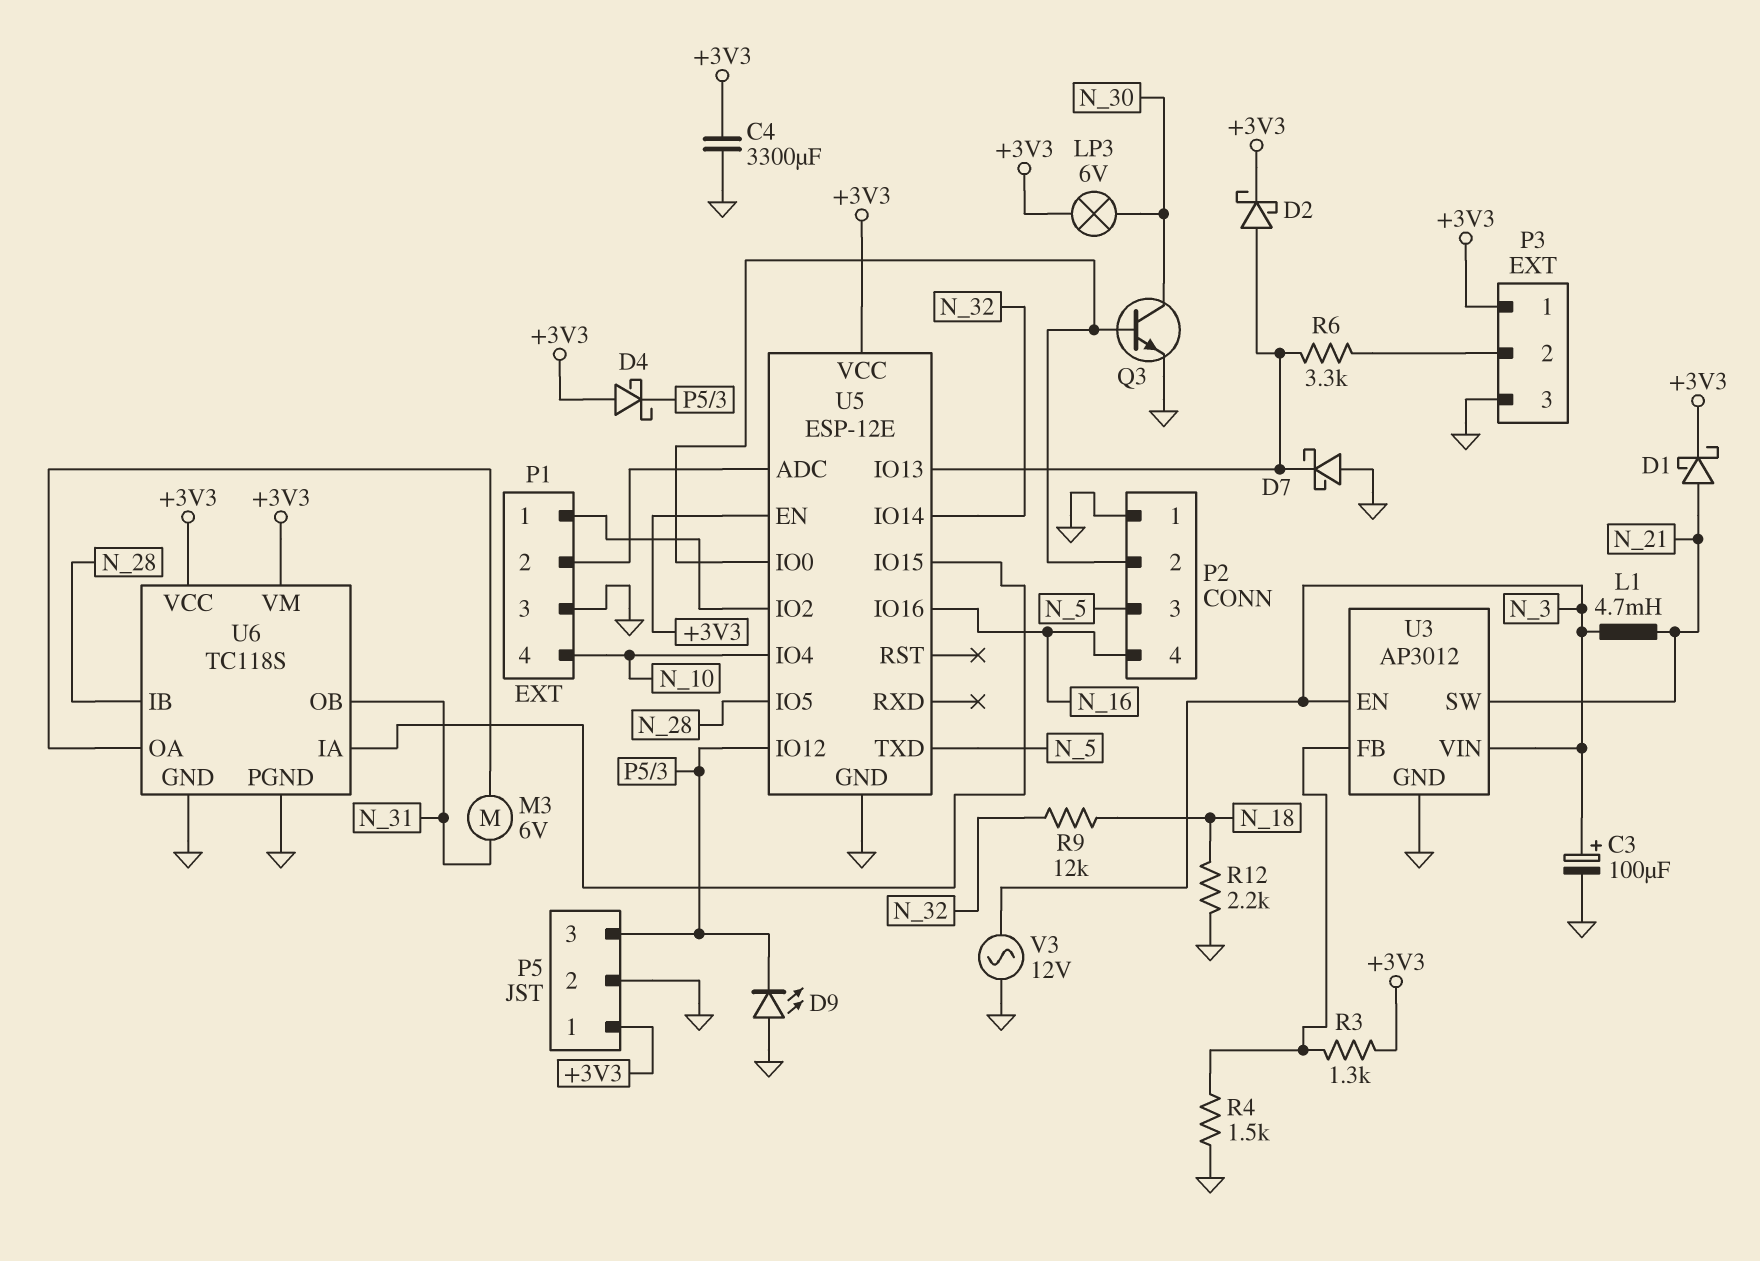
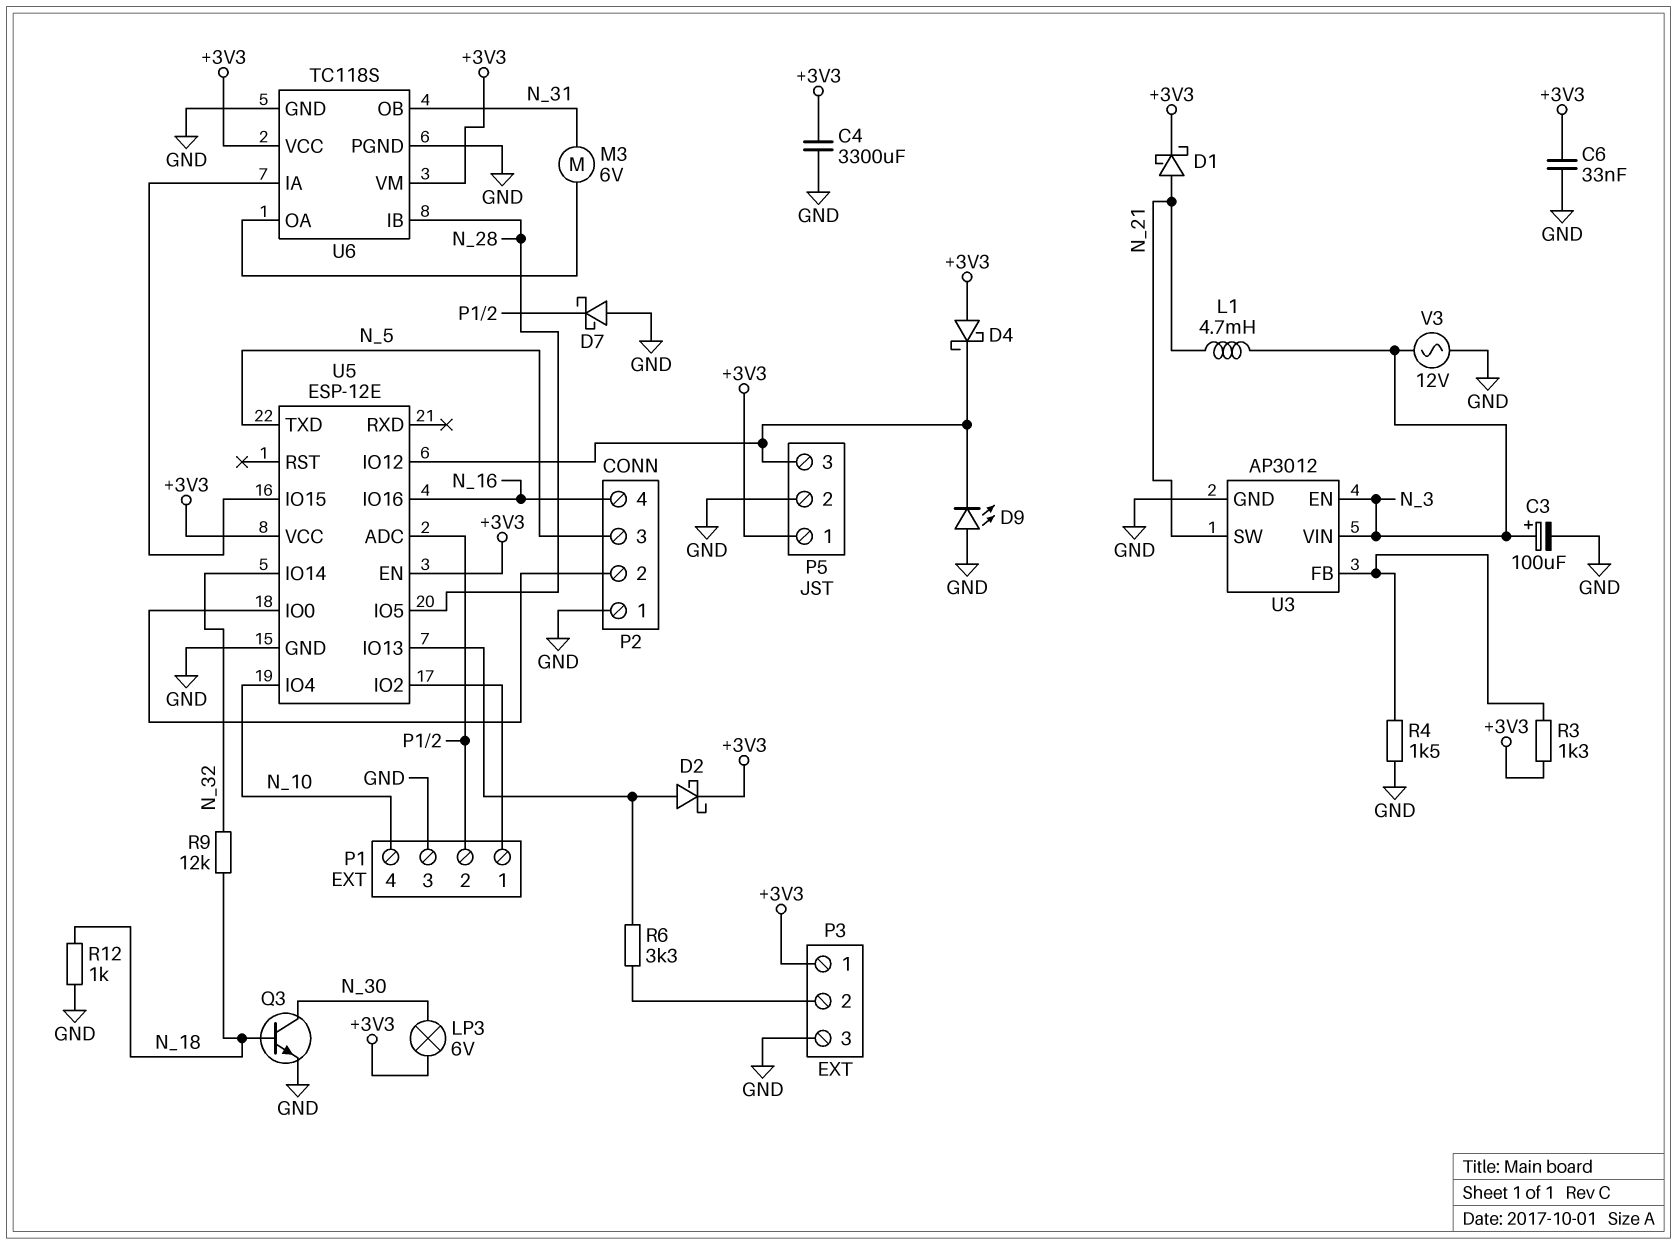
C6: none -> 33nF (+3V3, GND)
D7: schottky (A GND, K U5/IO13) -> schottky (A GND, K P1/2)
Q3: NPN (B P2/2, C N_30, E GND) -> NPN (B N_18, C N_30, E GND)
R12: 2.2k (GND, N_18) -> 1k (GND, N_18)

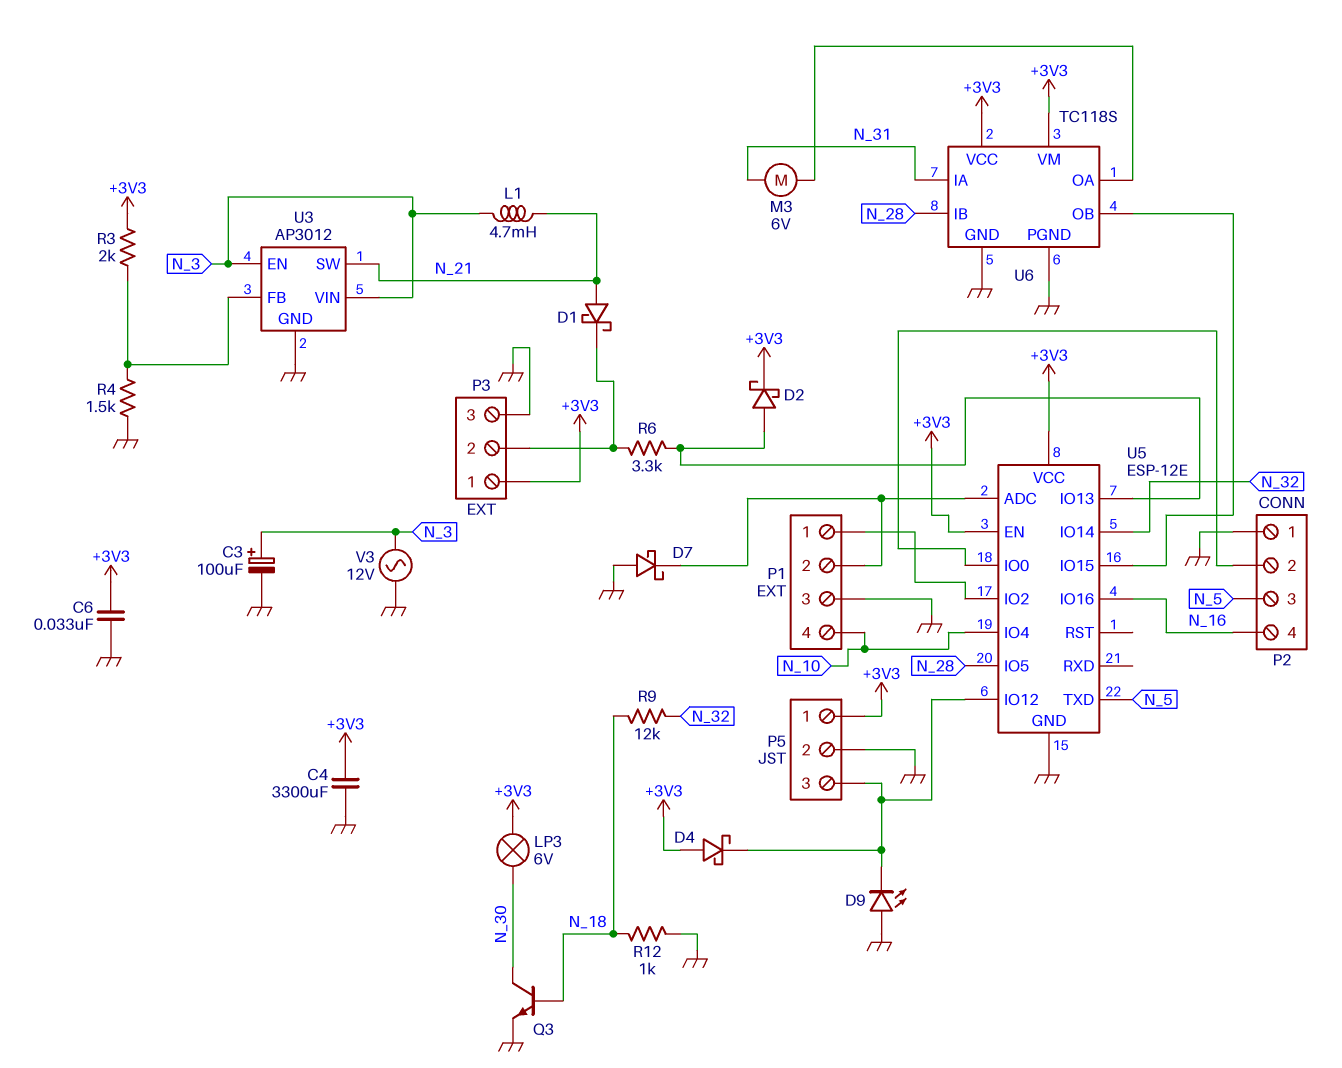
D1: schottky (A N_21, K +3V3) -> schottky (A N_21, K P3/2)
R3: 1.3k (+3V3, U3/FB) -> 2k (+3V3, U3/FB)
U6 pin IA: U5/IO15 -> N_31
U6 pin OB: N_31 -> U5/IO15

